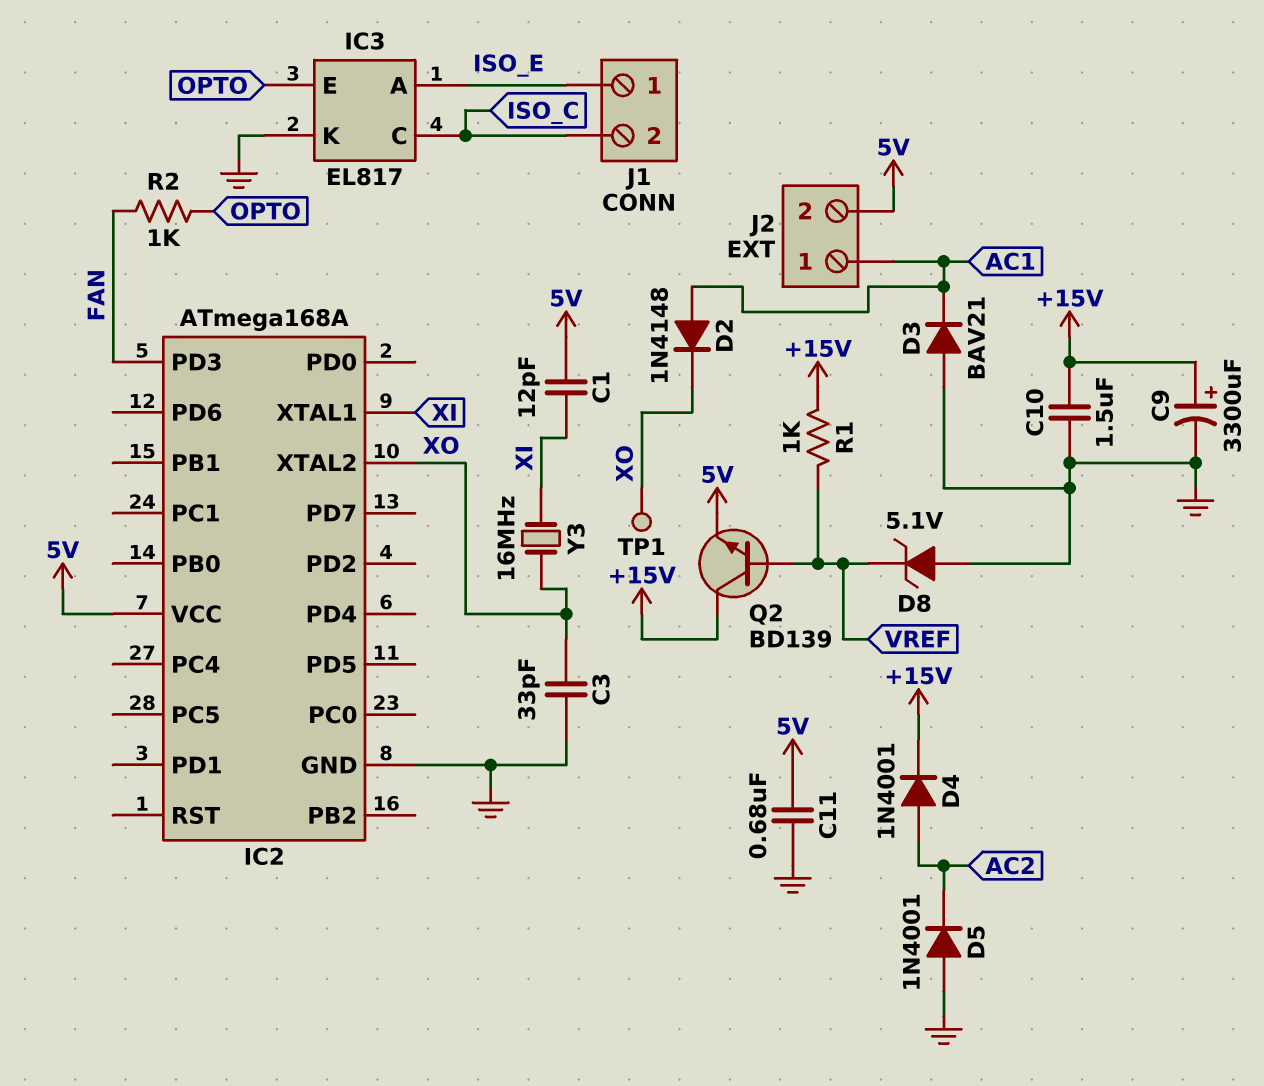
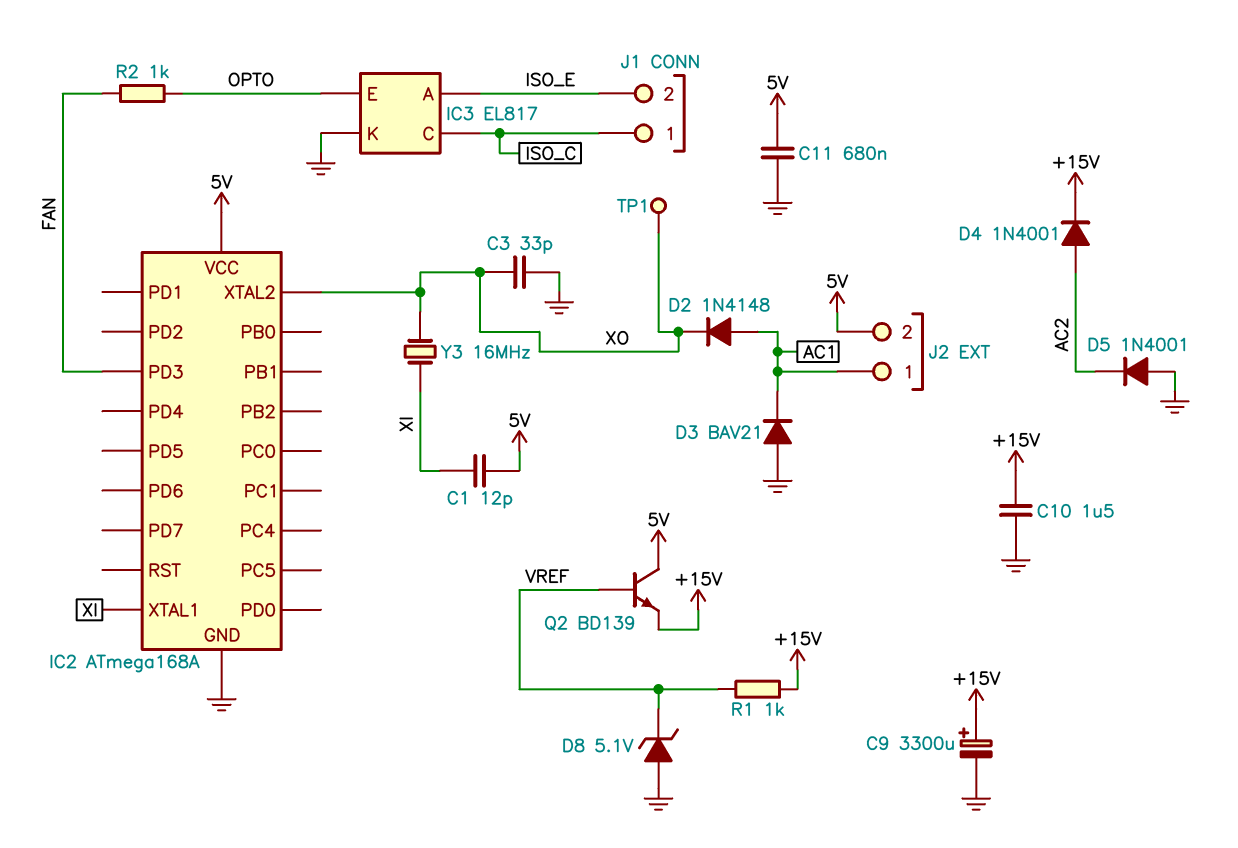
J1 pin 1: ISO_E -> ISO_C
J1 pin 2: ISO_C -> ISO_E
Q2: NPN BD139 (B VREF, C +15V, E 5V) -> NPN BD139 (B VREF, C 5V, E +15V)

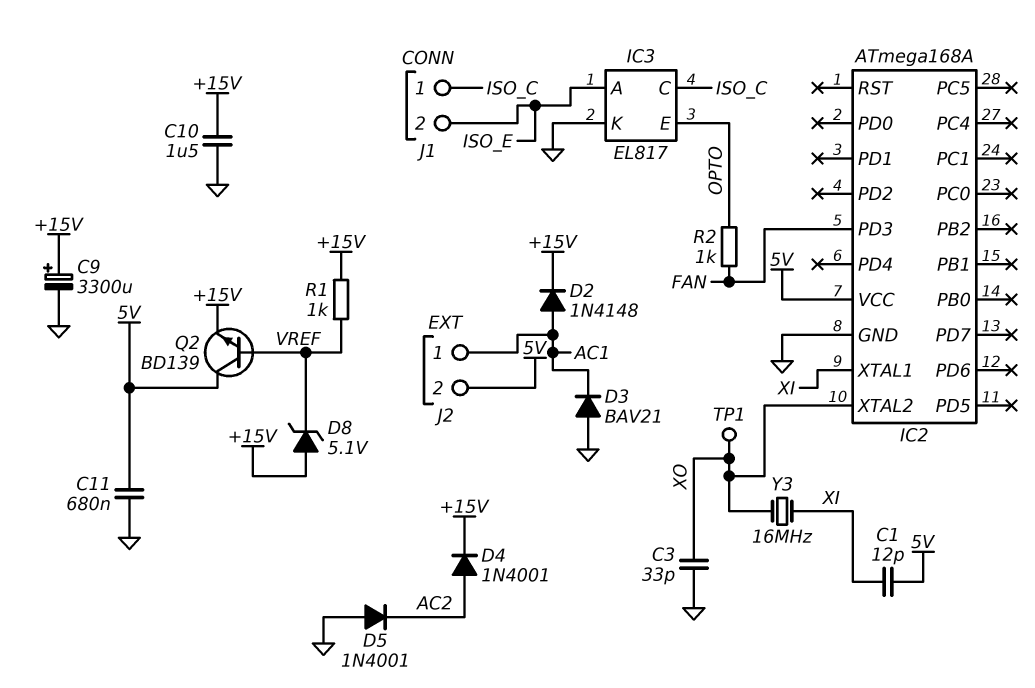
D2: diode 1N4148 (A AC1, K XO) -> diode 1N4148 (A AC1, K +15V)
D8: zener 5.1V (A GND, K VREF) -> zener 5.1V (A +15V, K VREF)

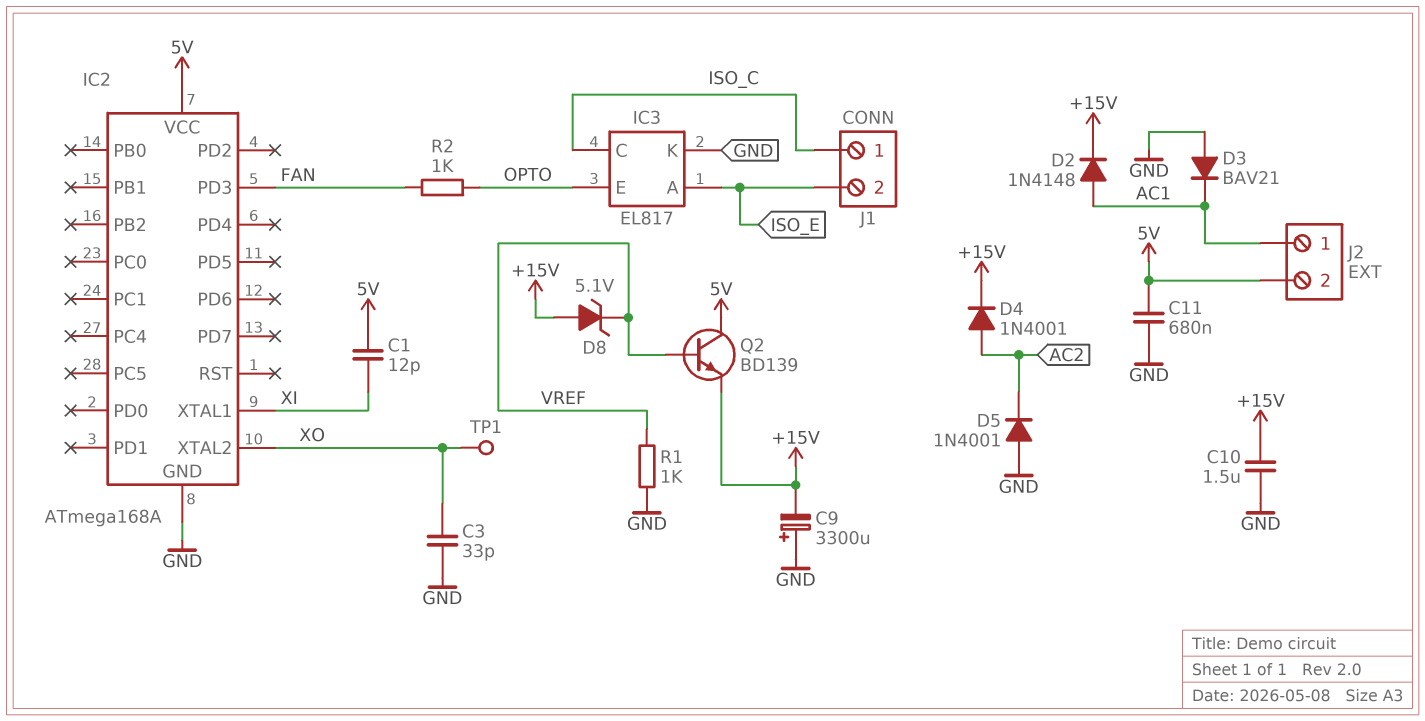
C9: 3300uF (plus +15V, minus GND) -> 3300uF (plus GND, minus +15V)
R1: 1k (+15V, VREF) -> 1k (GND, VREF)
Y3: 16MHz (XI, XO) -> none

